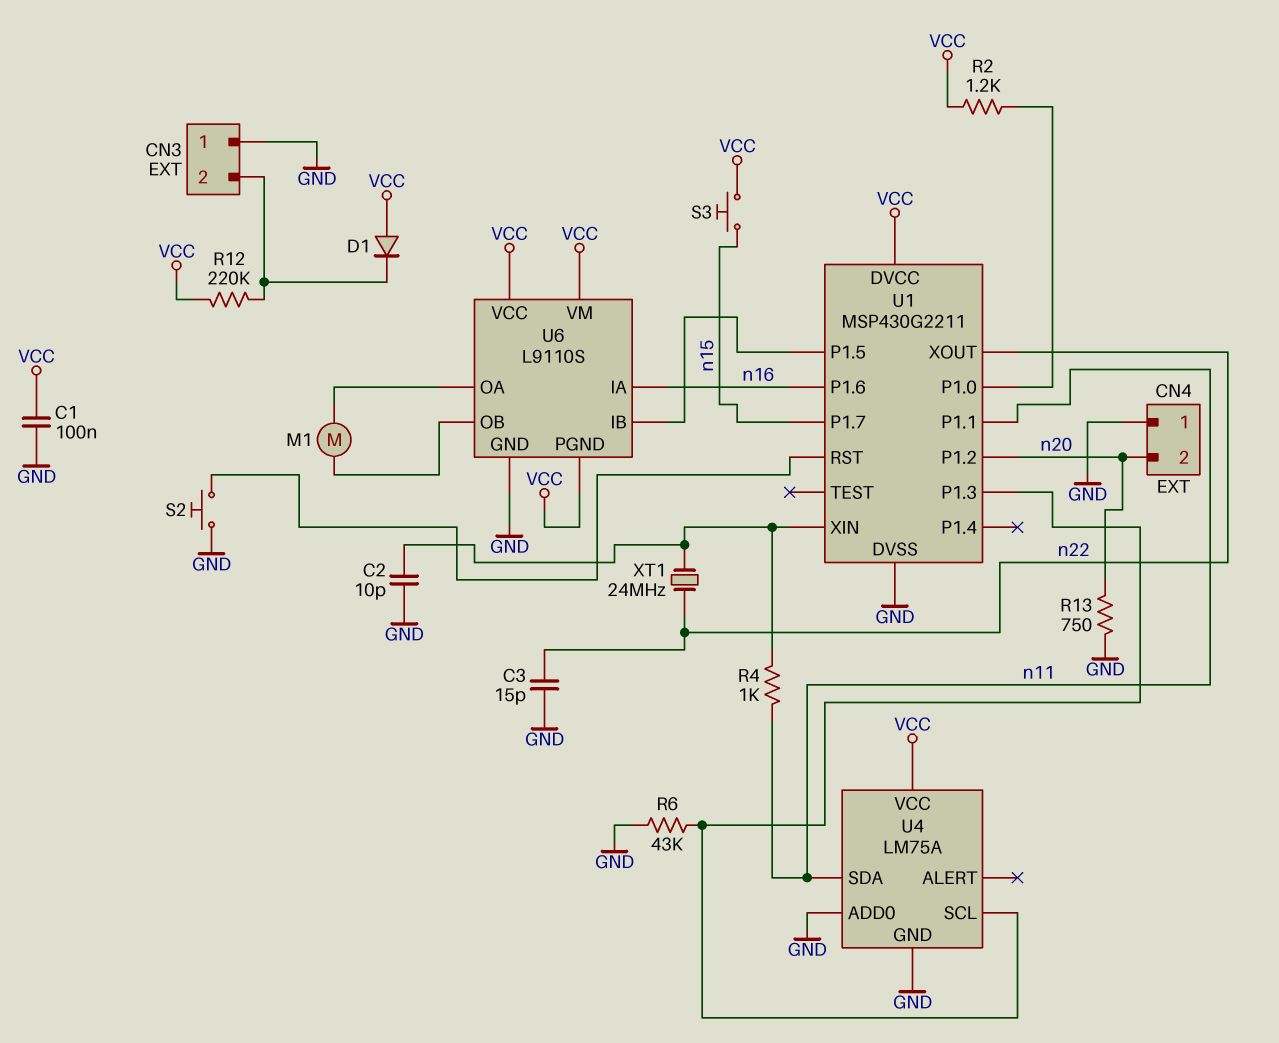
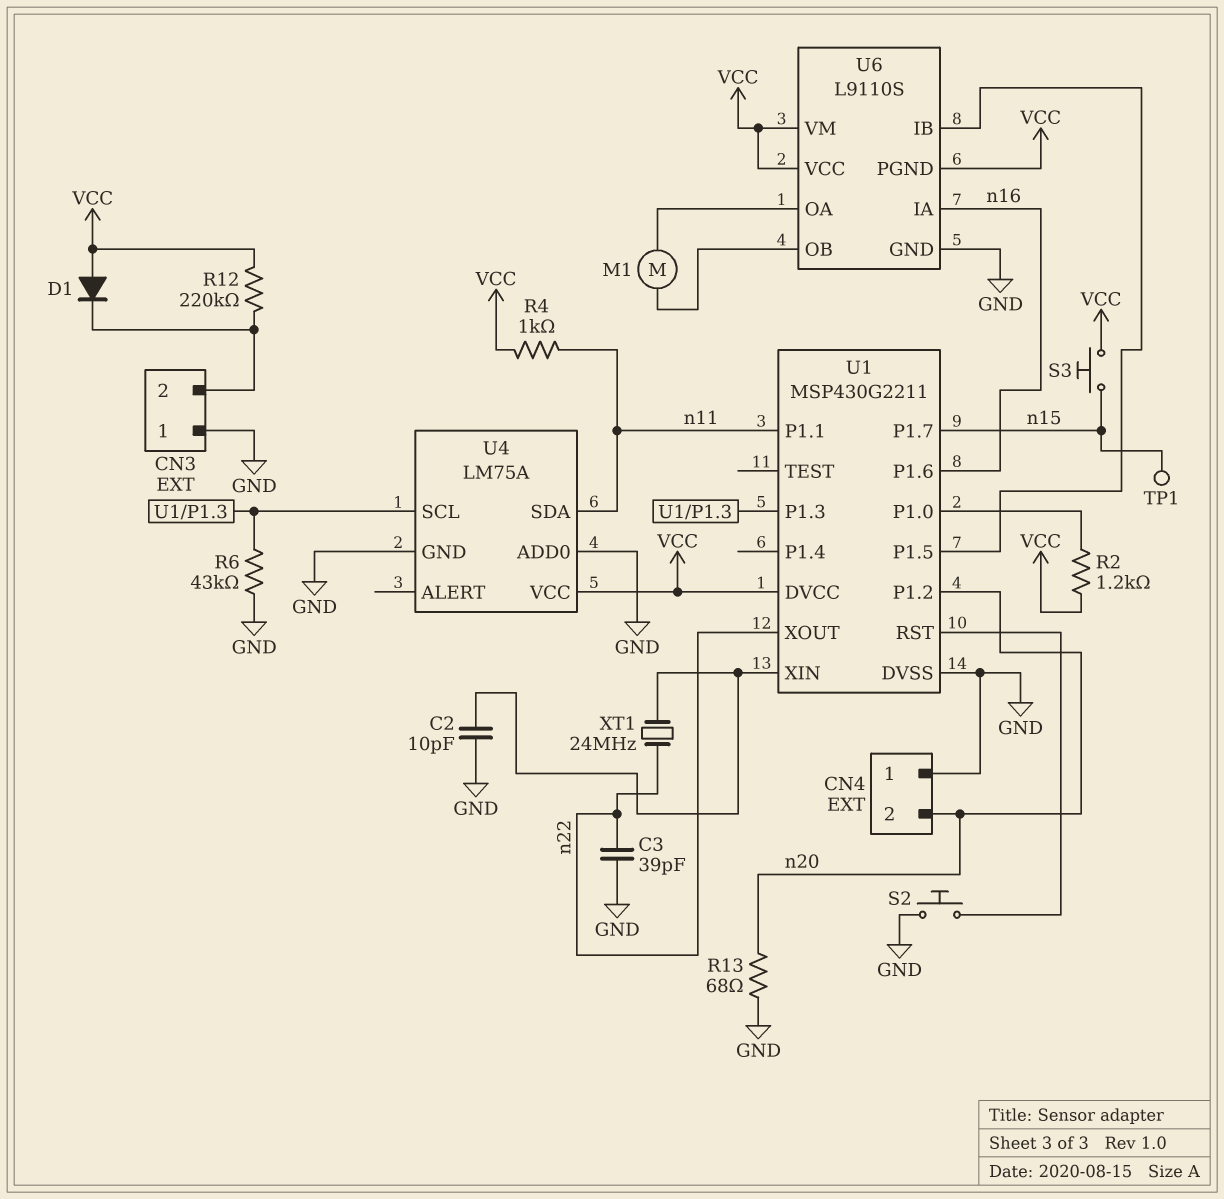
C1: 100nF (GND, VCC) -> none
C3: 15pF (GND, n22) -> 39pF (GND, n22)
R4: 1k (U1/XIN, n11) -> 1k (VCC, n11)
R13: 750 (GND, n20) -> 68 (GND, n20)
TP1: none -> test point (n15)

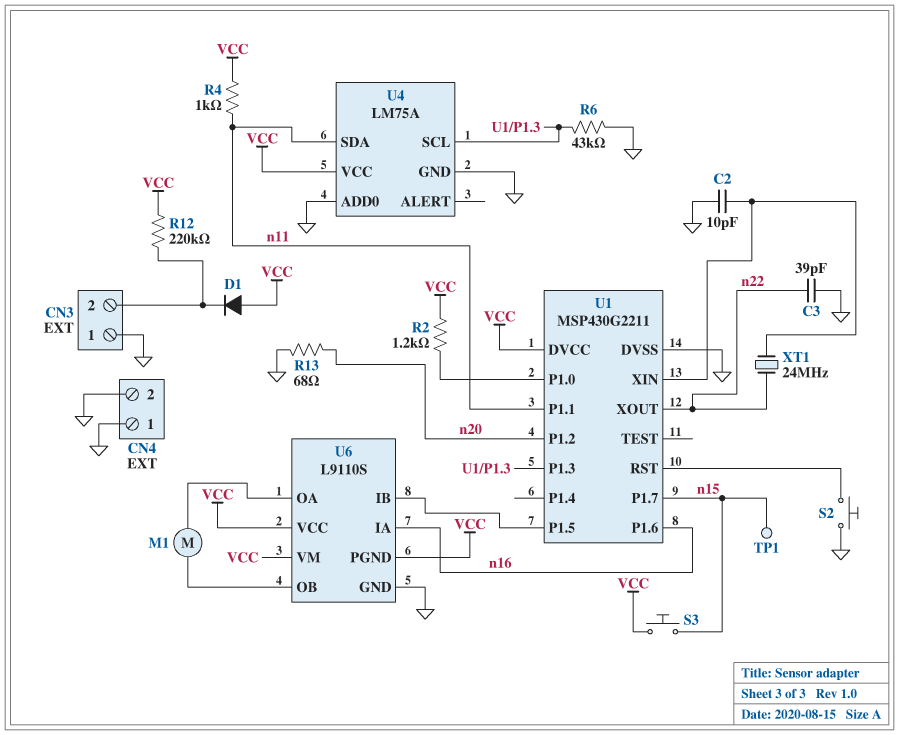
CN4 pin 2: n20 -> GND

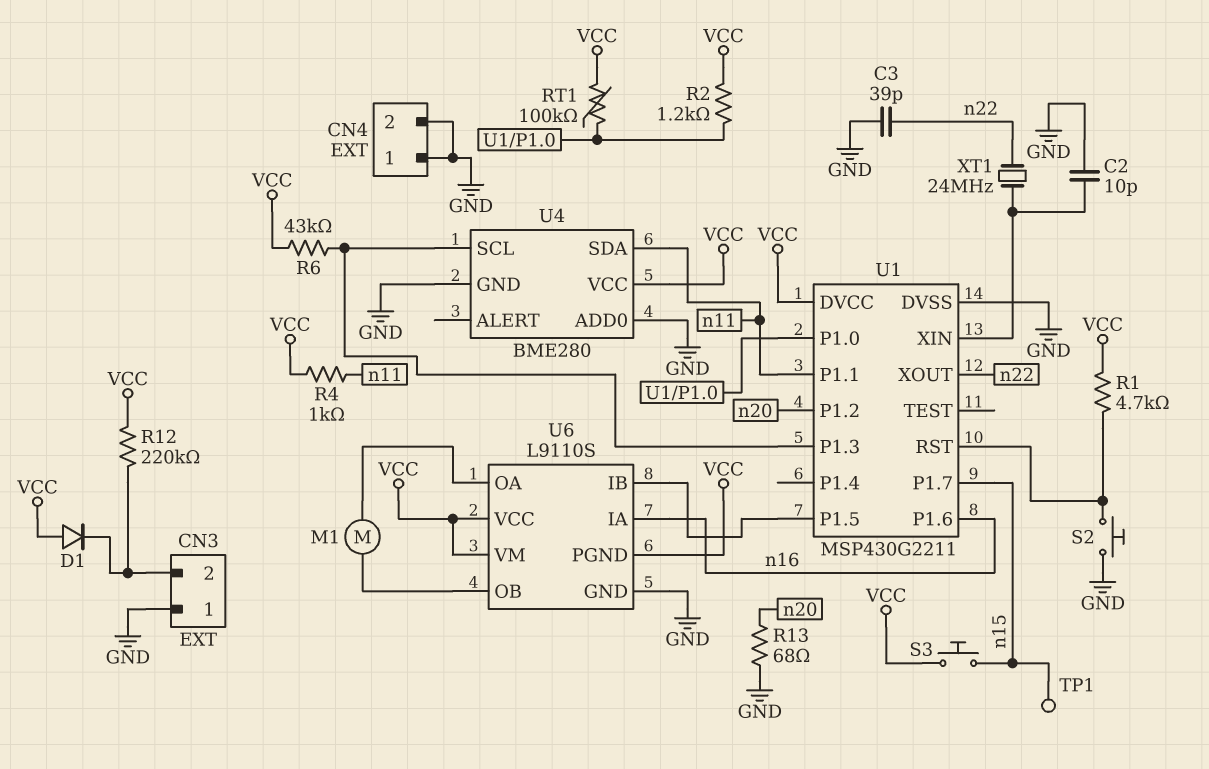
R1: none -> 4.7k (U1/RST, VCC)
R6: 43k (GND, U1/P1.3) -> 43k (U1/P1.3, VCC)
RT1: none -> 100k (U1/P1.0, VCC)
U4: LM75A -> BME280

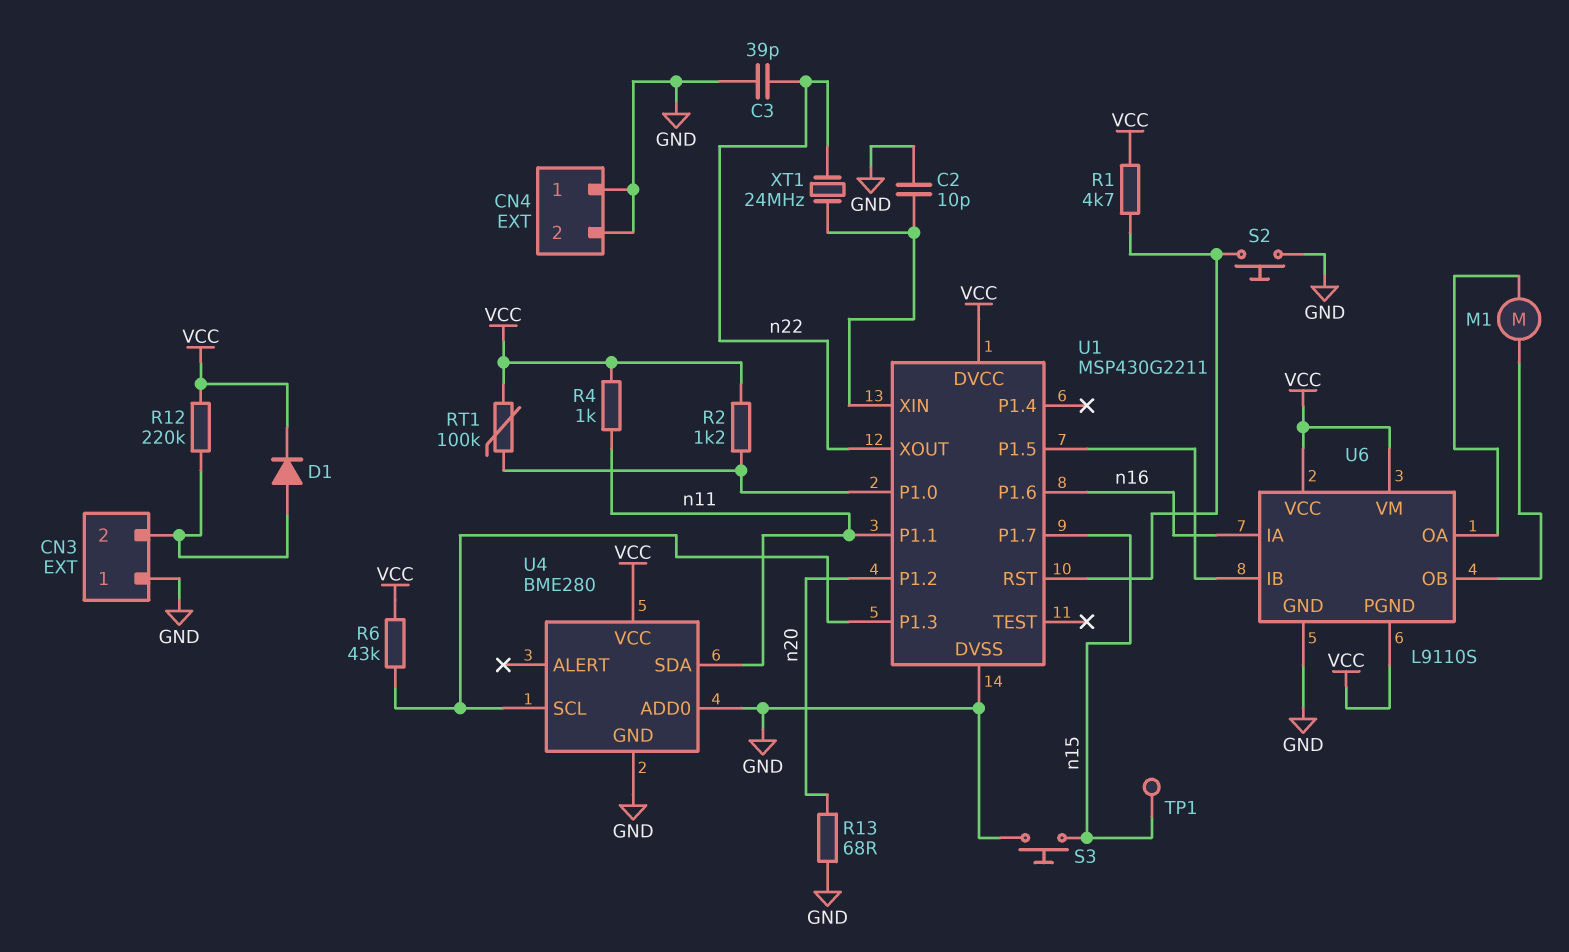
D1: diode (A VCC, K CN3/2) -> diode (A CN3/2, K VCC)
S3: button (VCC, n15) -> button (GND, n15)

